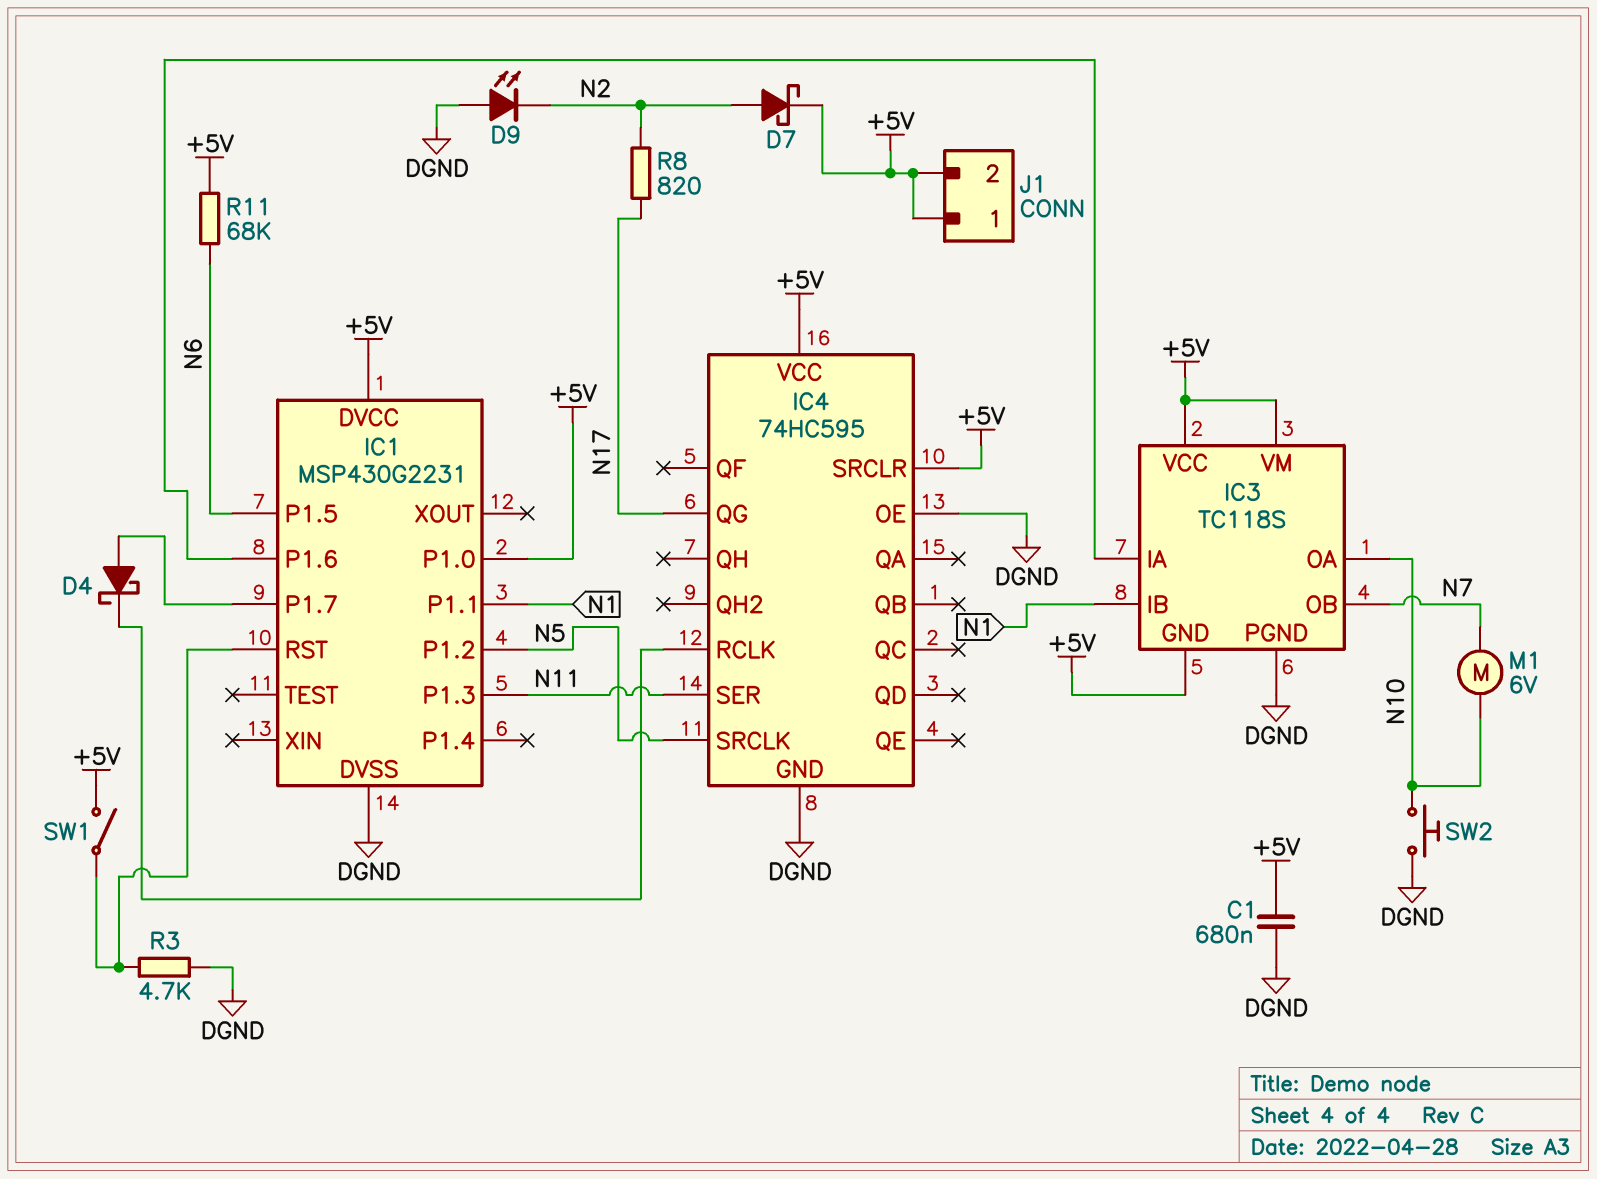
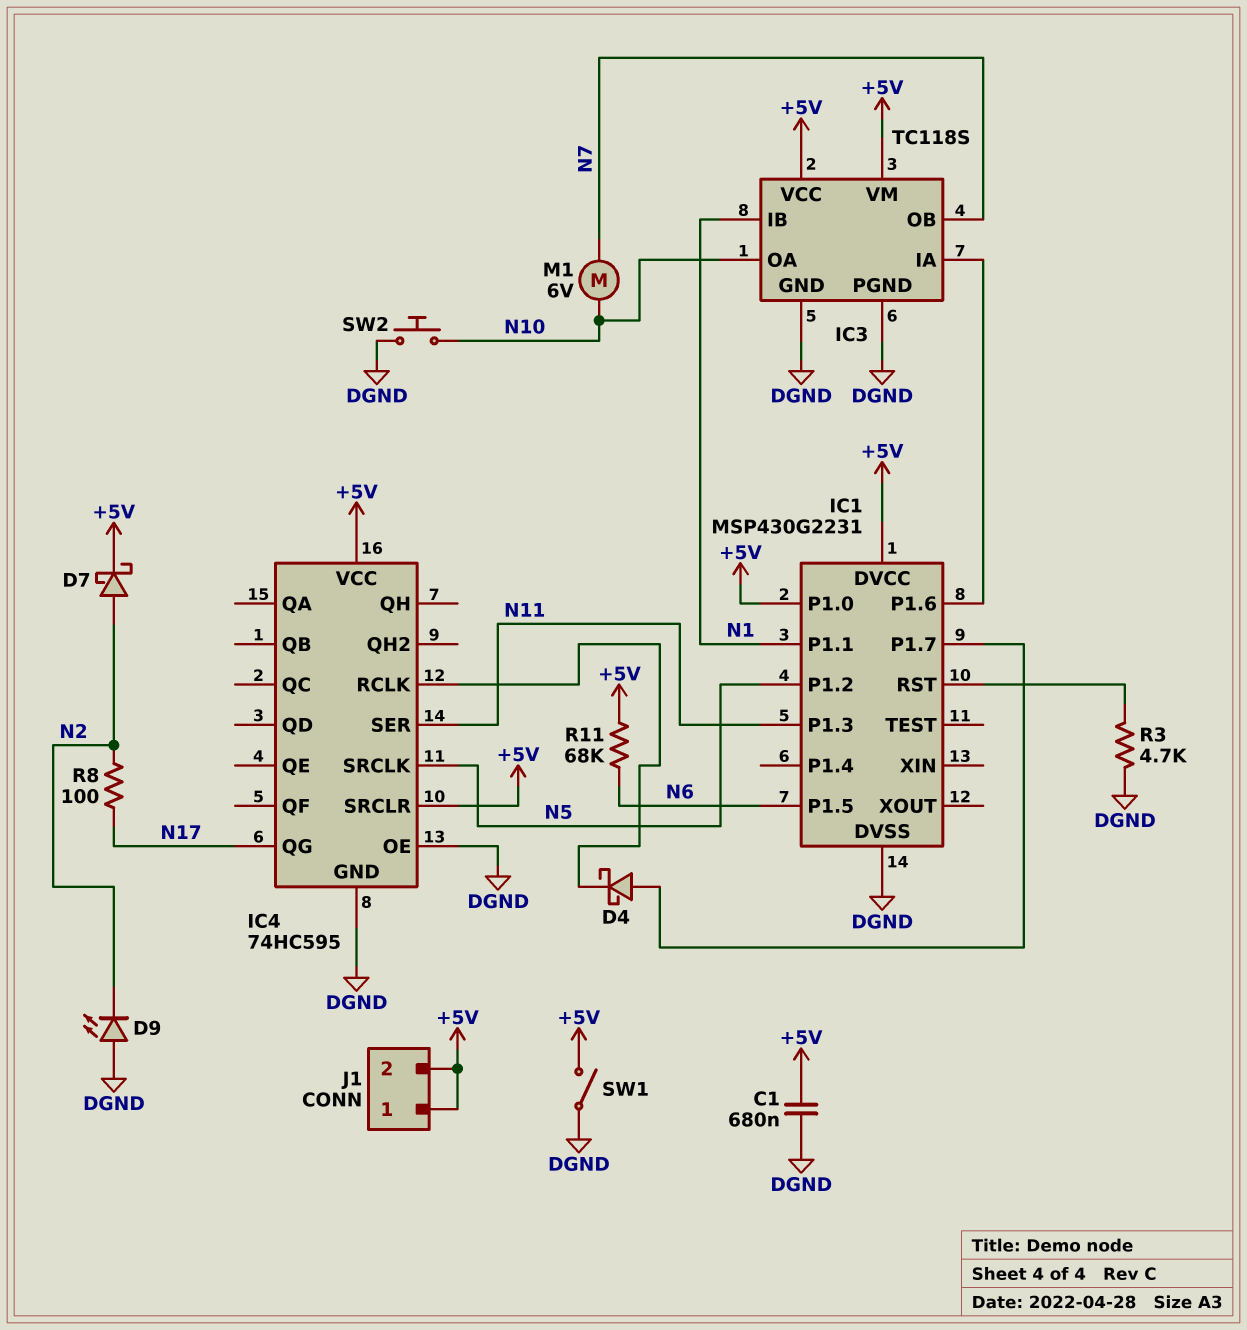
IC3 pin GND: +5V -> DGND
R8: 820 (N2, N17) -> 100 (N2, N17)
SW1: switch (+5V, IC1/RST) -> switch (+5V, DGND)

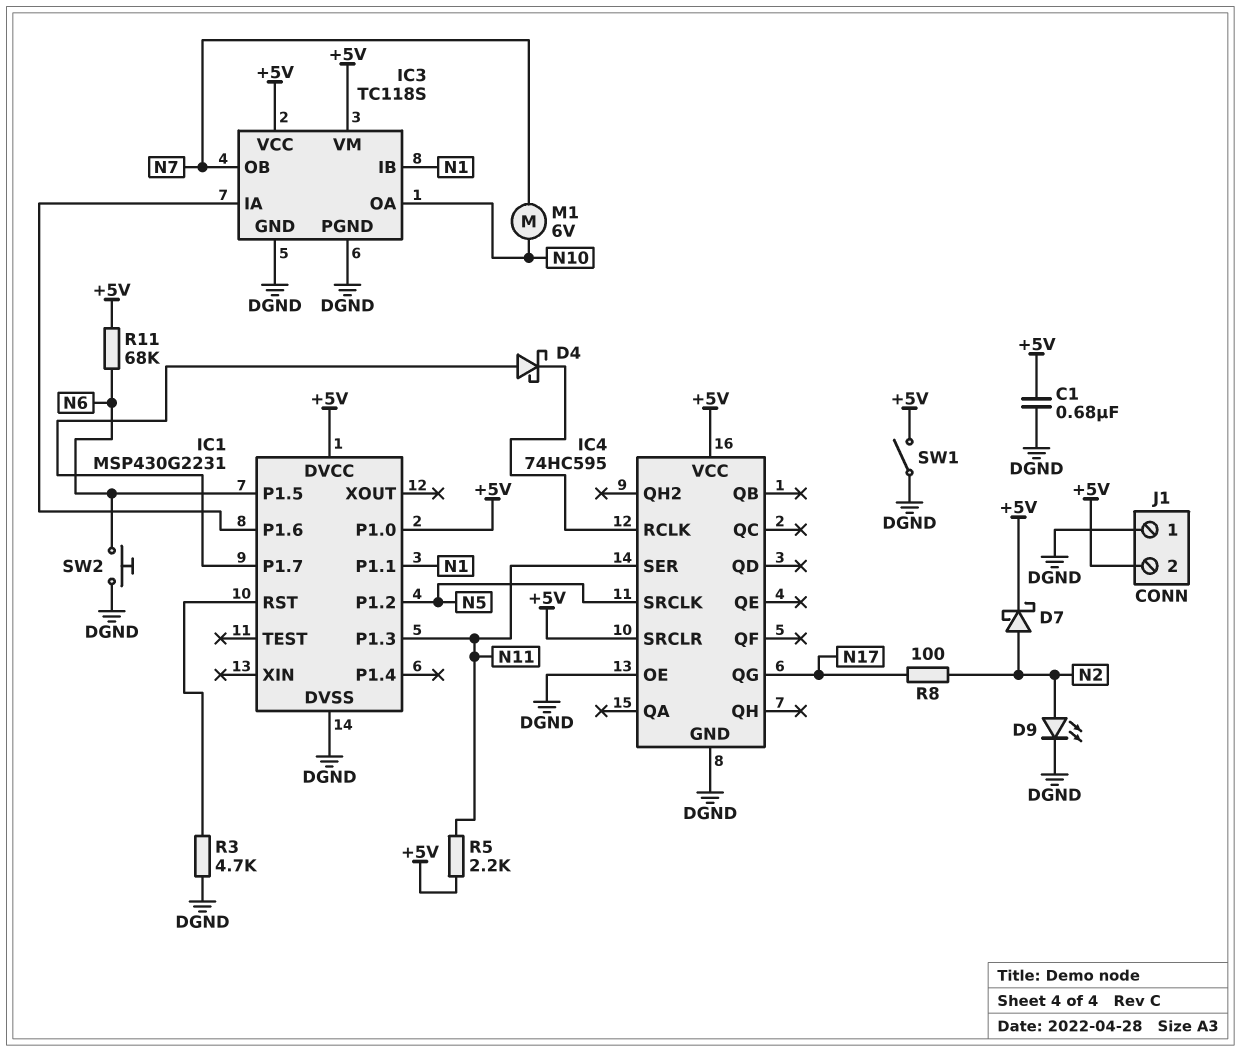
D9: LED (A DGND, K N2) -> LED (A N2, K DGND)
J1 pin 1: +5V -> DGND
R5: none -> 2.2k (+5V, N11)
SW2: button (DGND, N10) -> button (DGND, N6)

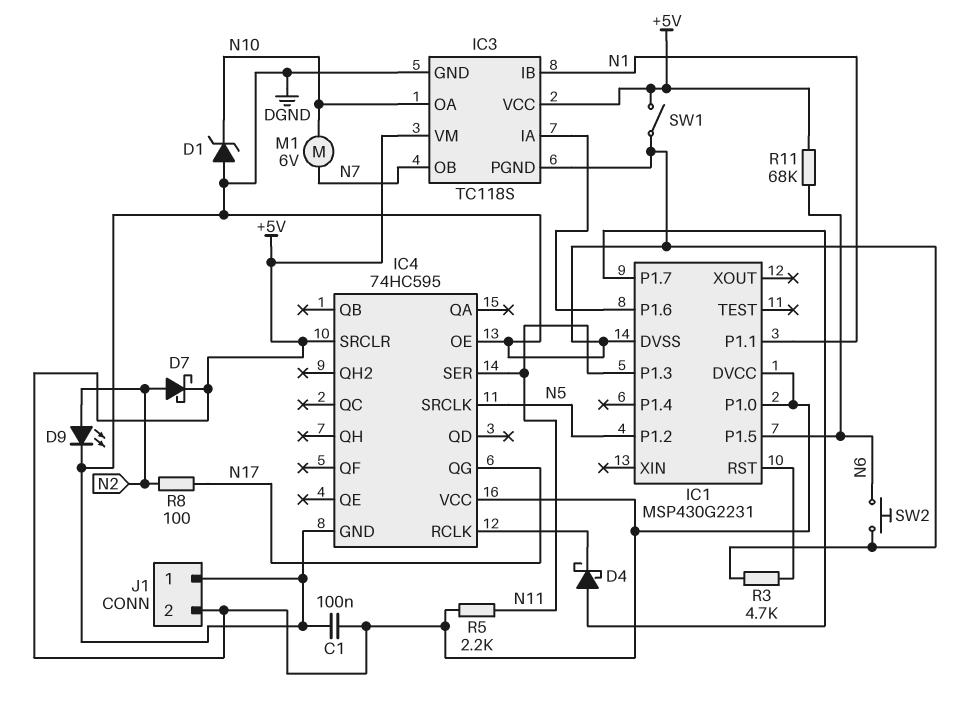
C1: 680nF (+5V, DGND) -> 100nF (+5V, DGND)
D1: none -> zener (A DGND, K N10)

